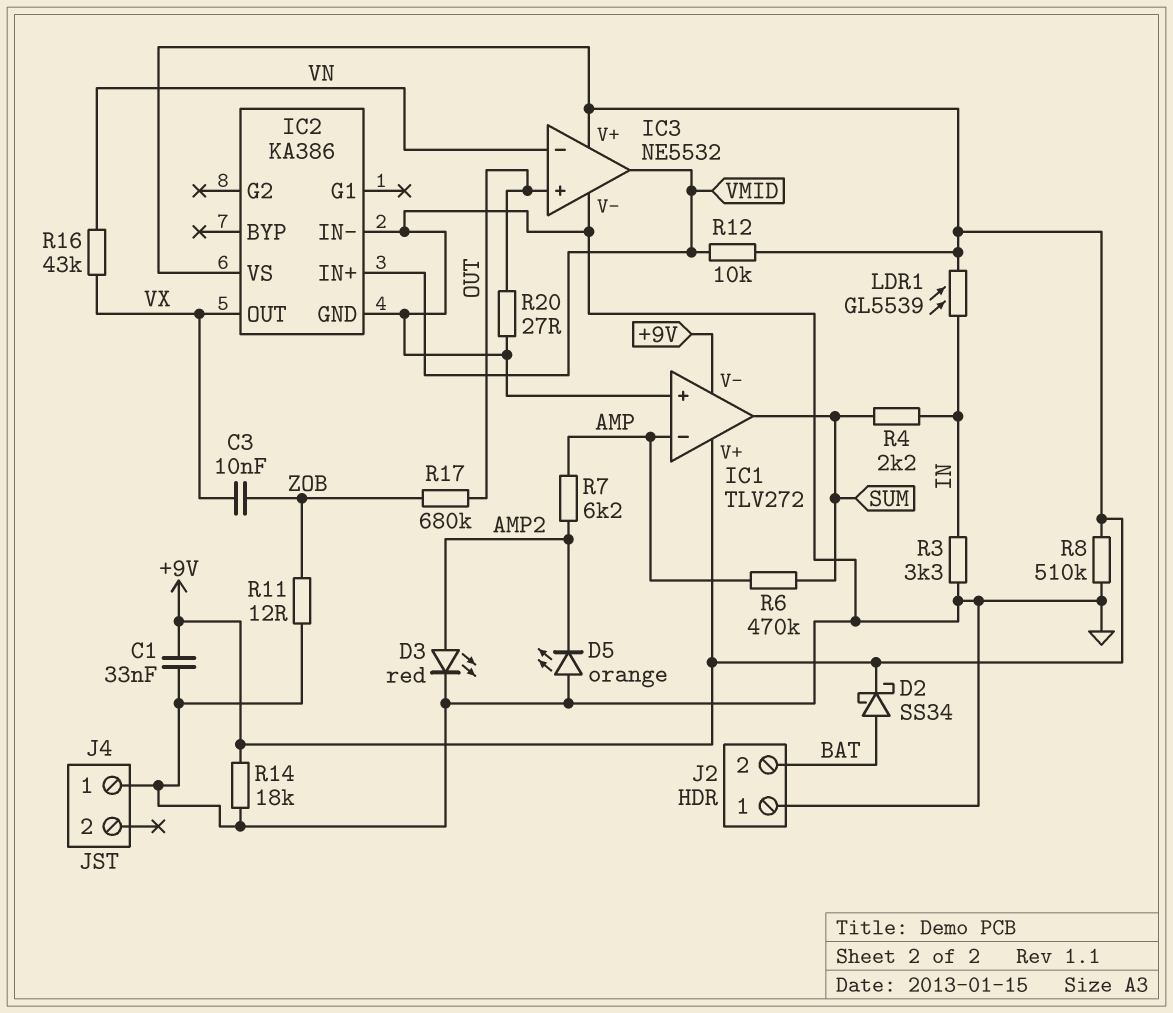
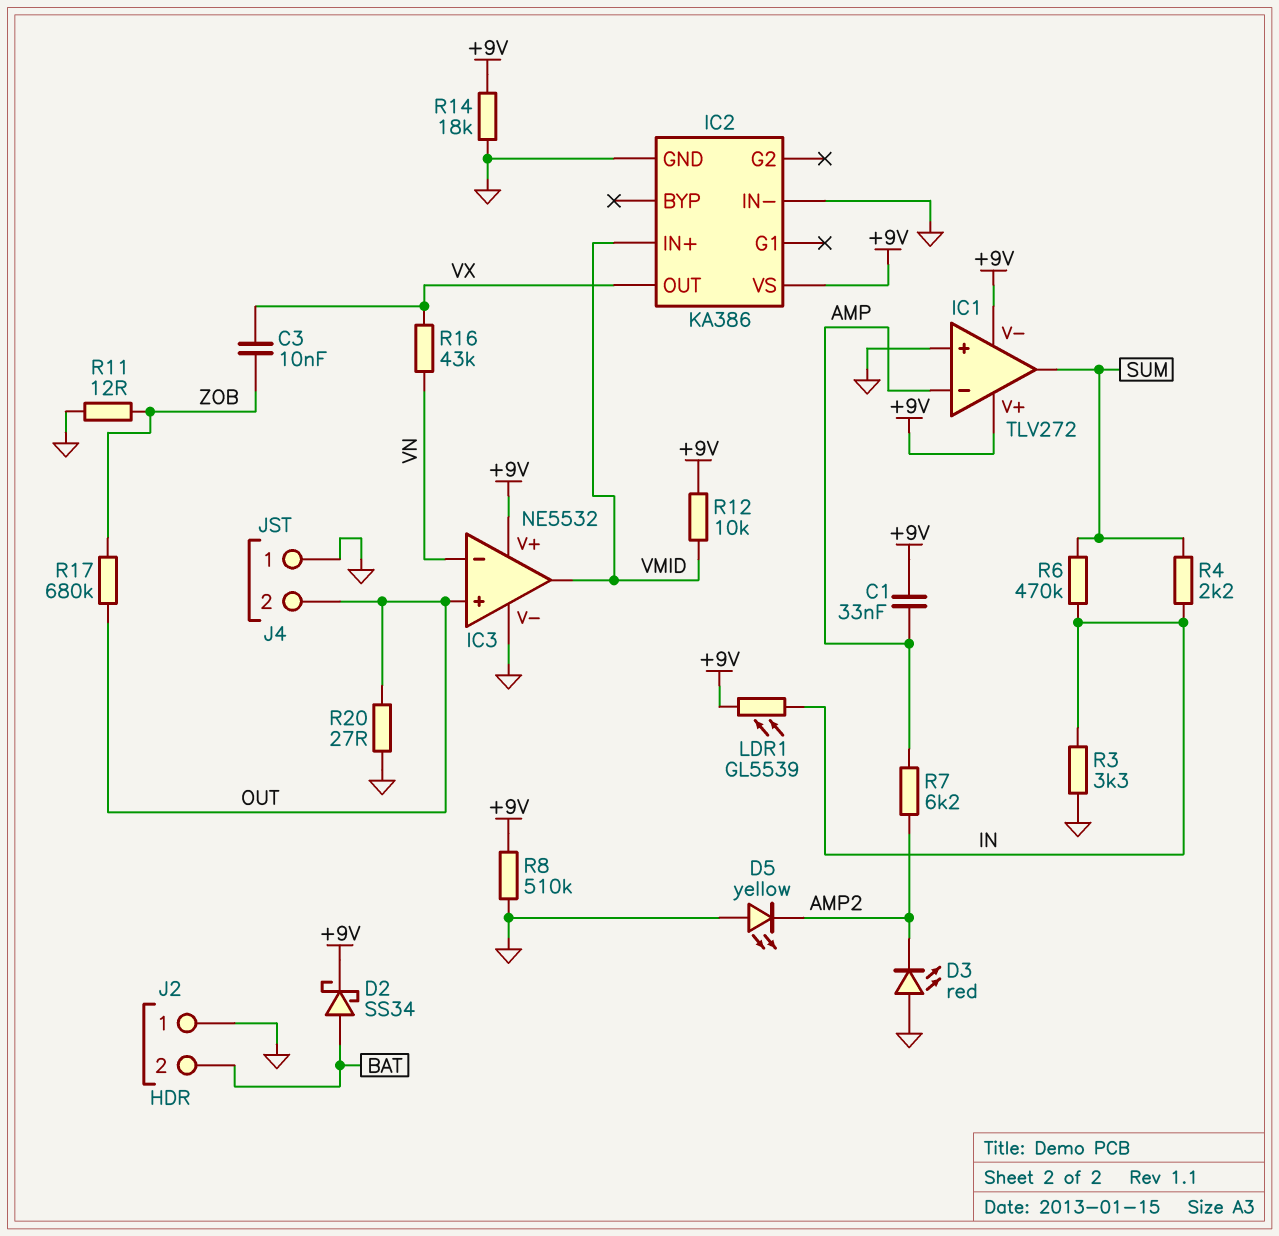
C1: 33nF (+9V, GND) -> 33nF (+9V, AMP)
D3: LED red (A AMP2, K GND) -> LED red (A GND, K AMP2)
D5: LED orange (A GND, K AMP2) -> LED yellow (A GND, K AMP2)
J4 pin 2: none -> OUT
R6: 470k (AMP, SUM) -> 470k (IN, SUM)

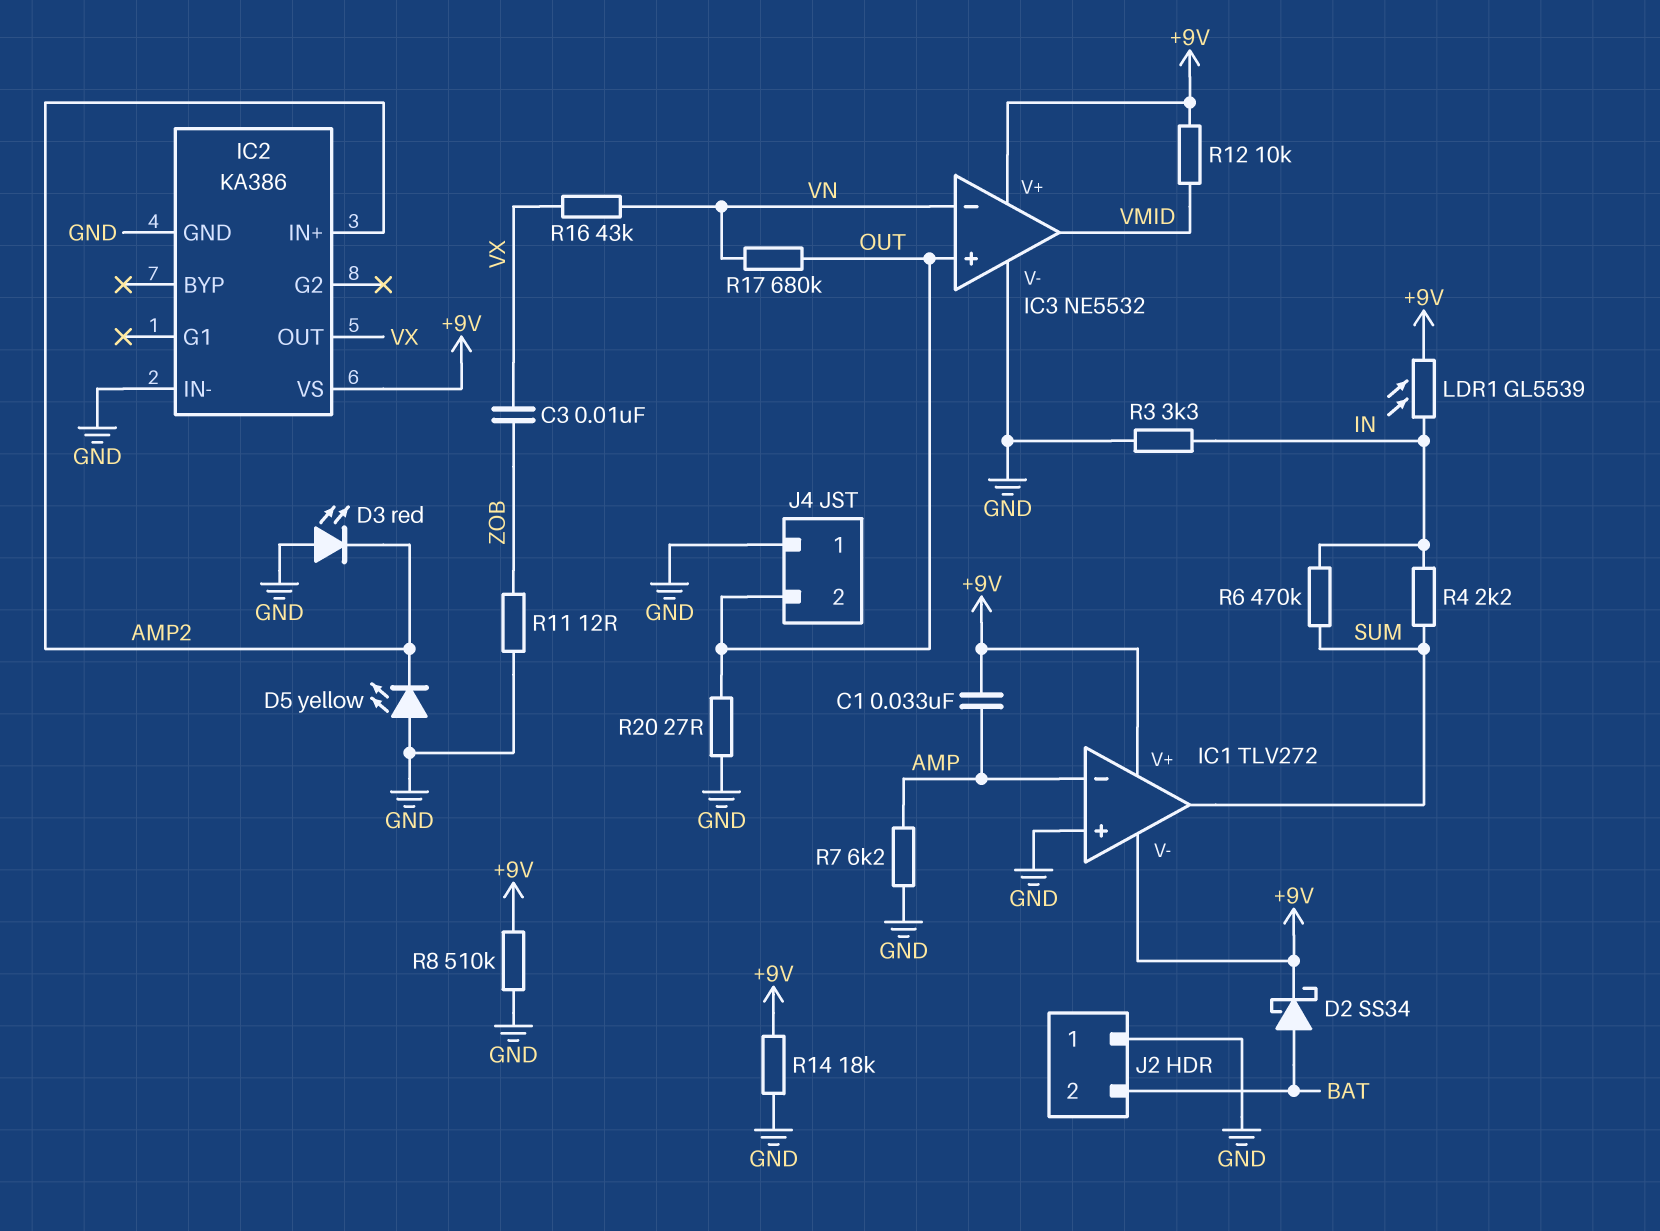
IC2 pin IN+: VMID -> AMP2
R7: 6.2k (AMP, AMP2) -> 6.2k (AMP, GND)
R17: 680k (OUT, ZOB) -> 680k (OUT, VN)

